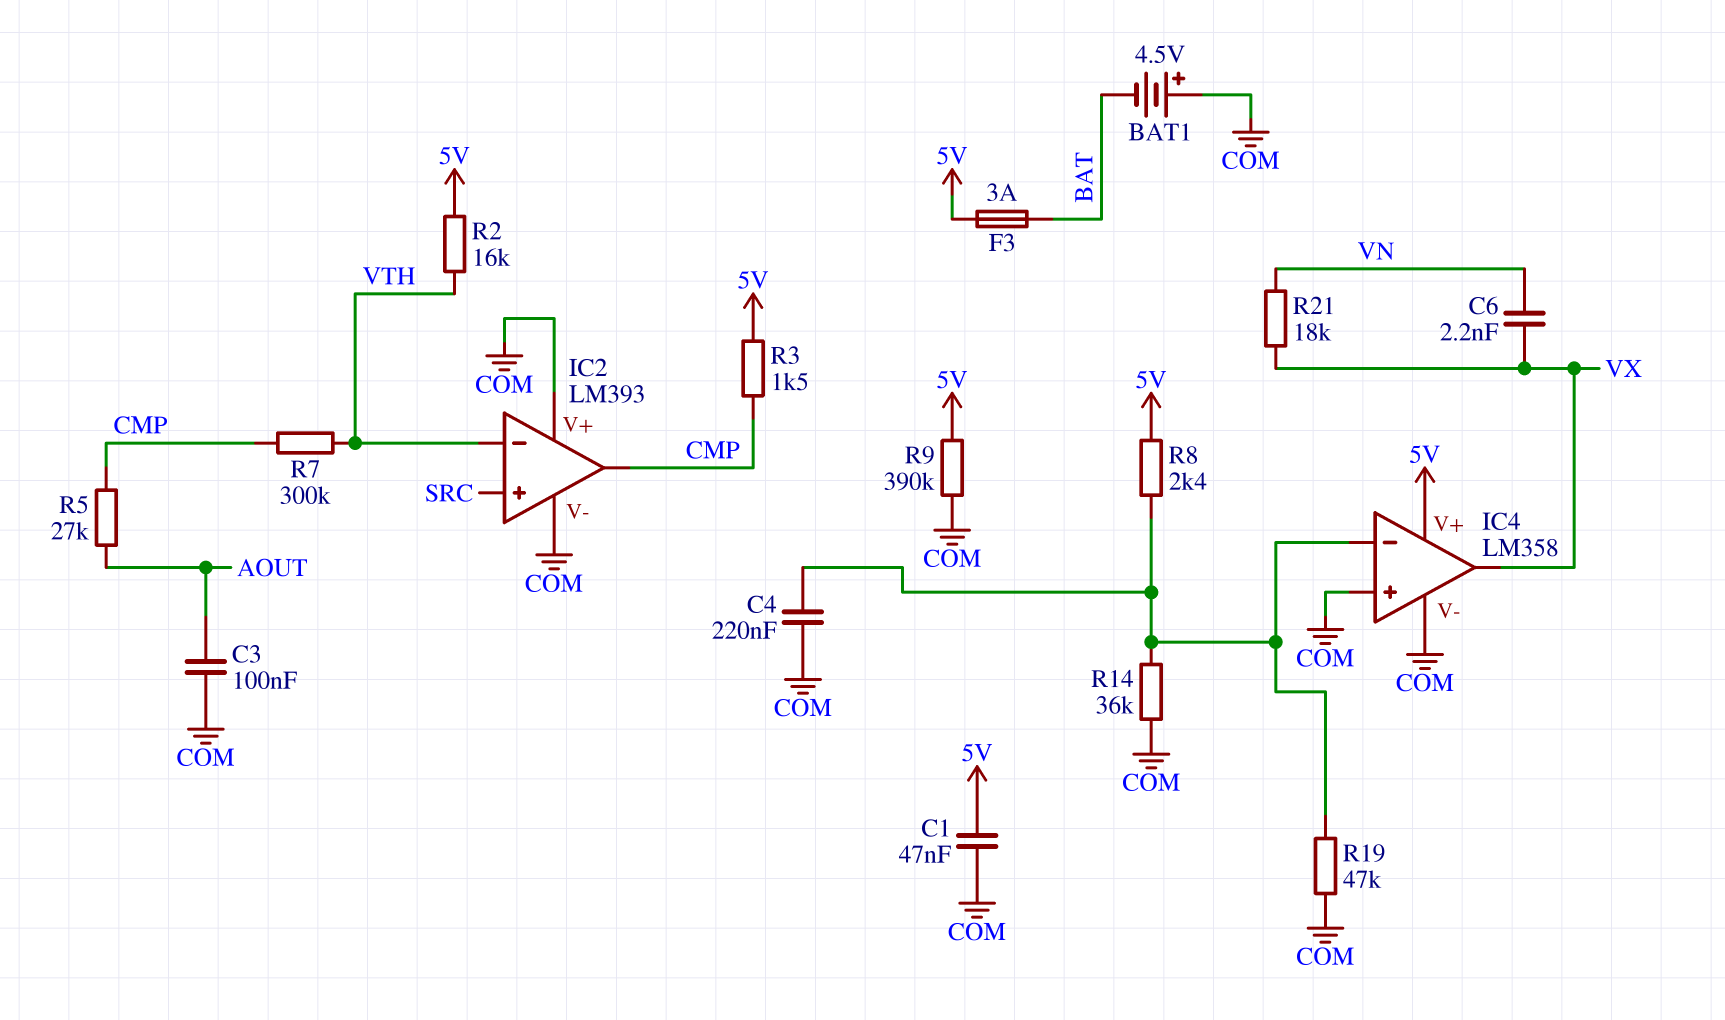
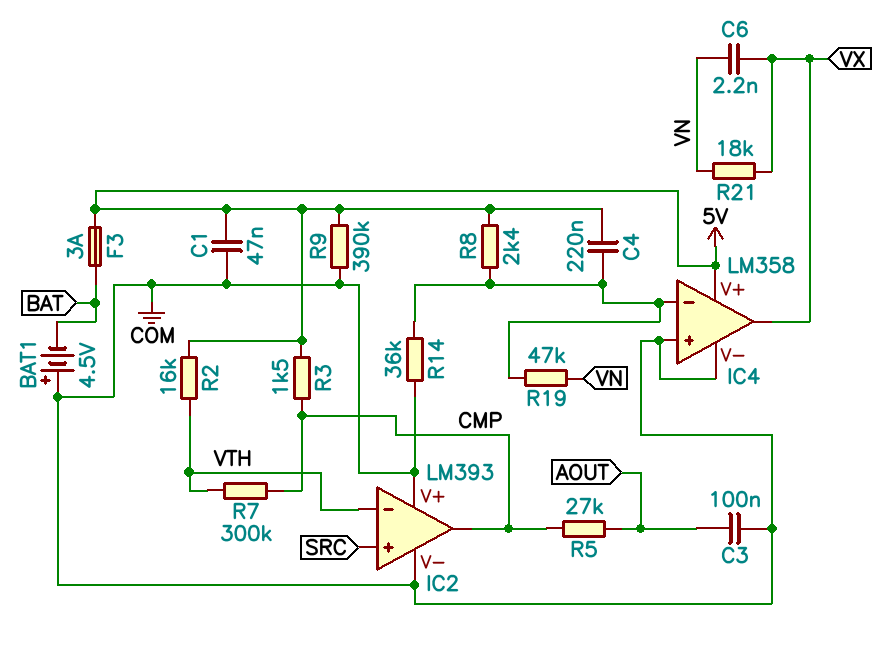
C4: 220nF (COM, IC4/in-) -> 220nF (5V, IC4/in-)
R19: 47k (COM, IC4/in-) -> 47k (IC4/in-, VN)

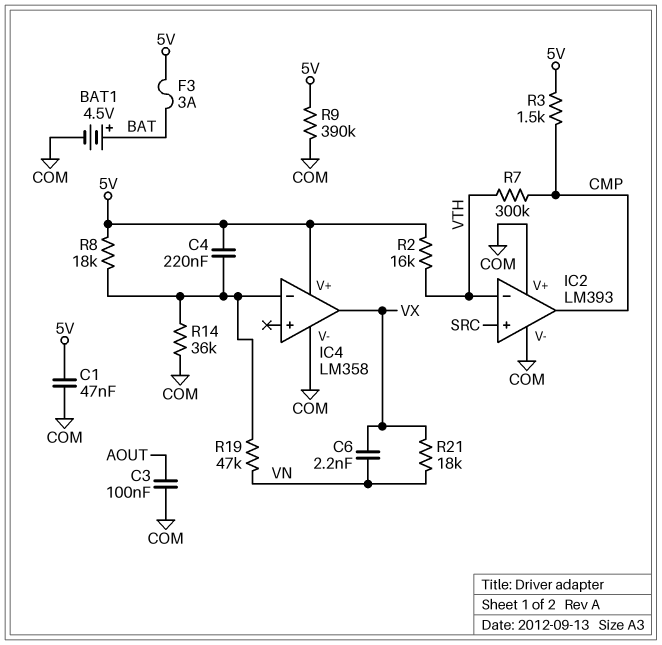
BAT1: 4.5V (plus COM, minus BAT) -> 4.5V (plus BAT, minus COM)
IC4 pin in+: COM -> none
R5: 27k (AOUT, CMP) -> none
R8: 2.4k (5V, IC4/in-) -> 18k (5V, IC4/in-)

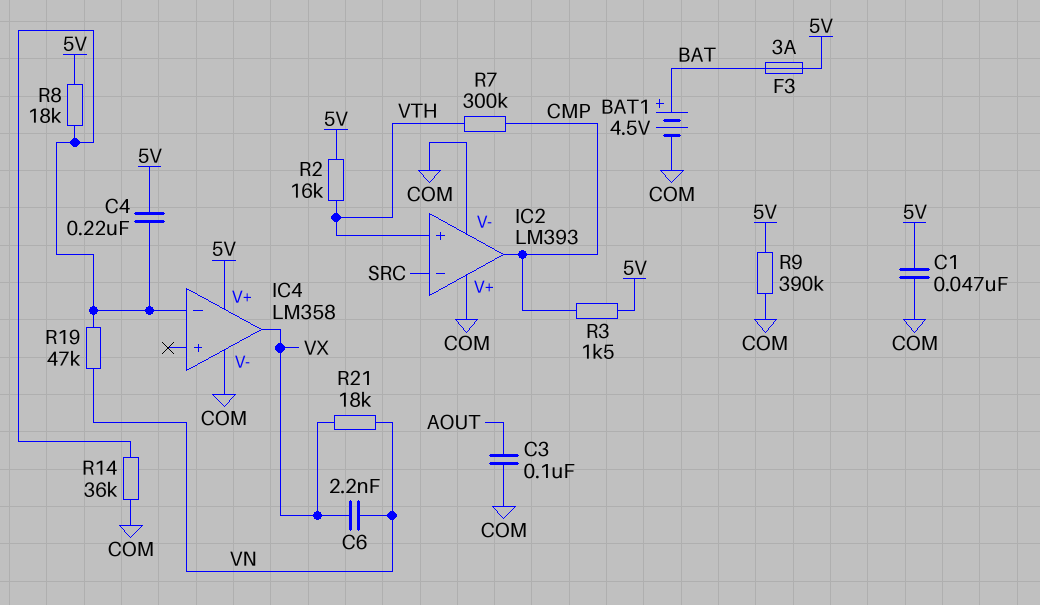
IC2 pin in+: SRC -> VTH
IC2 pin in-: VTH -> SRC

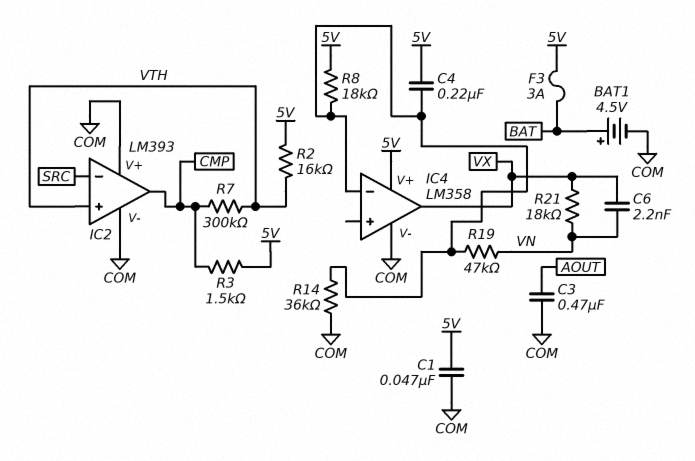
C3: 100nF (AOUT, COM) -> 470nF (AOUT, COM)
R9: 390k (5V, COM) -> none

